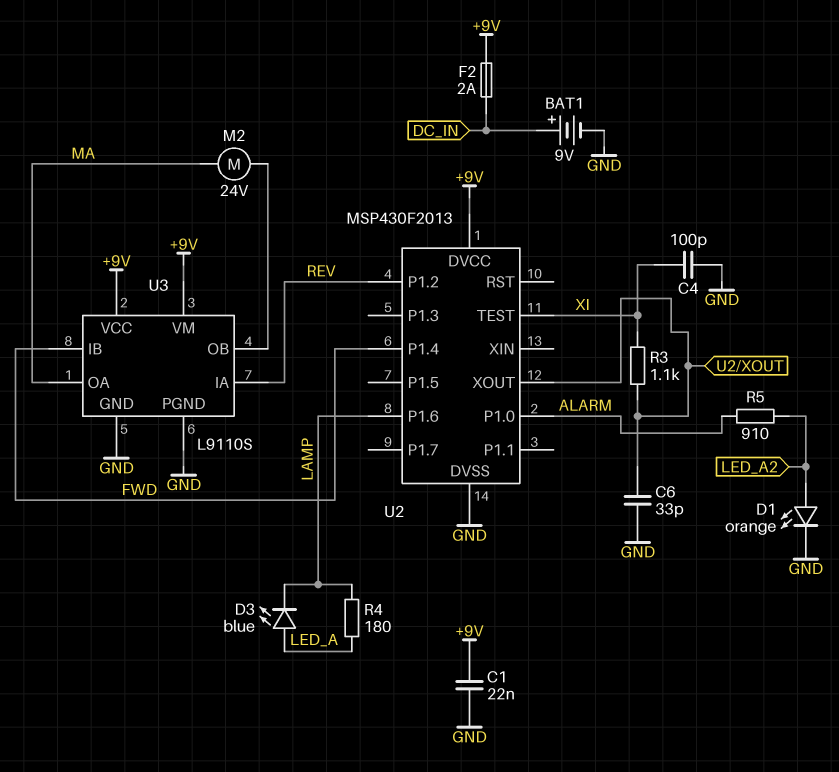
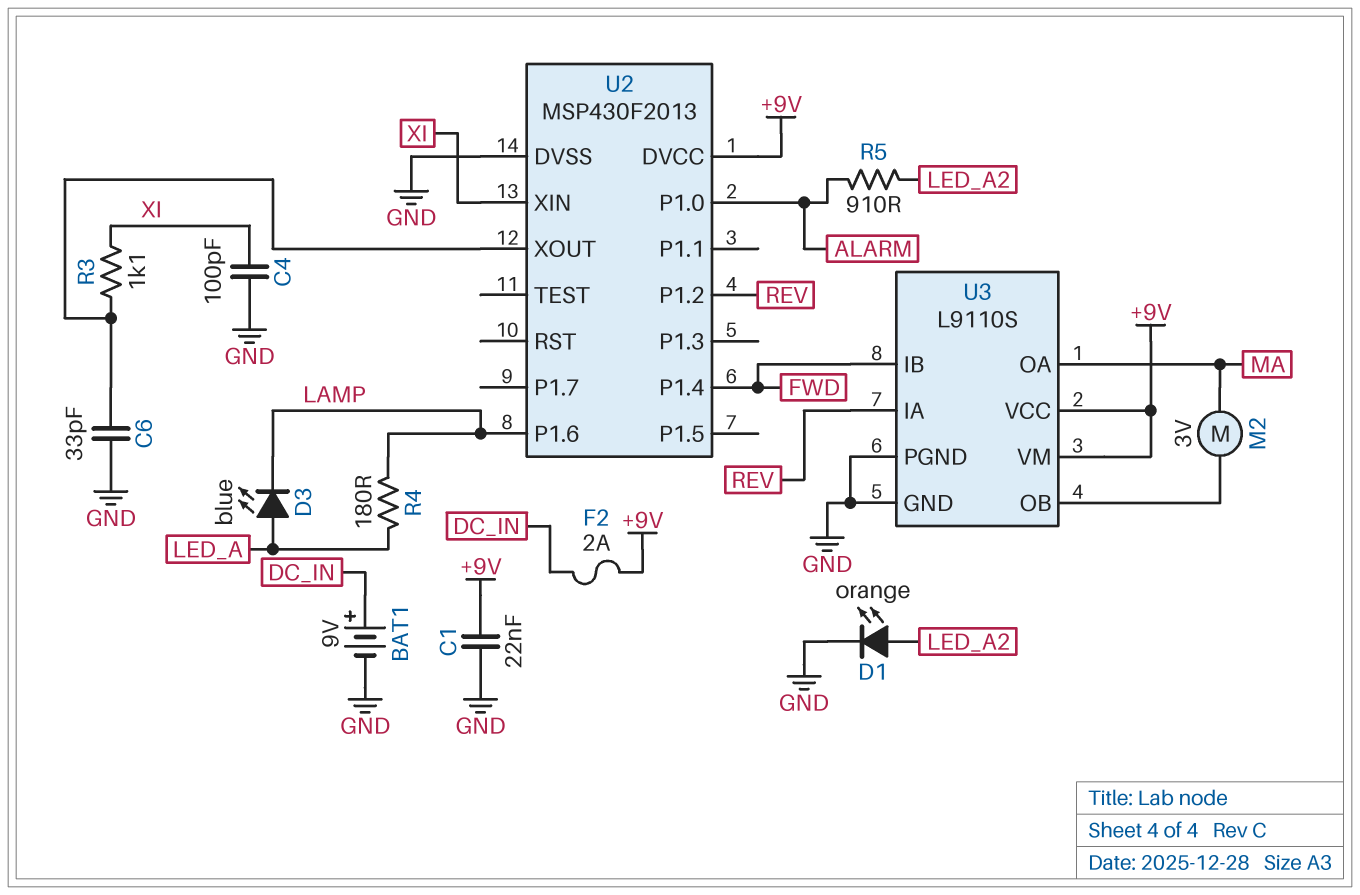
M2: motor 24V (MA, U3/OB) -> motor 3V (MA, U3/OB)
U2 pin TEST: XI -> none
U2 pin XIN: none -> XI

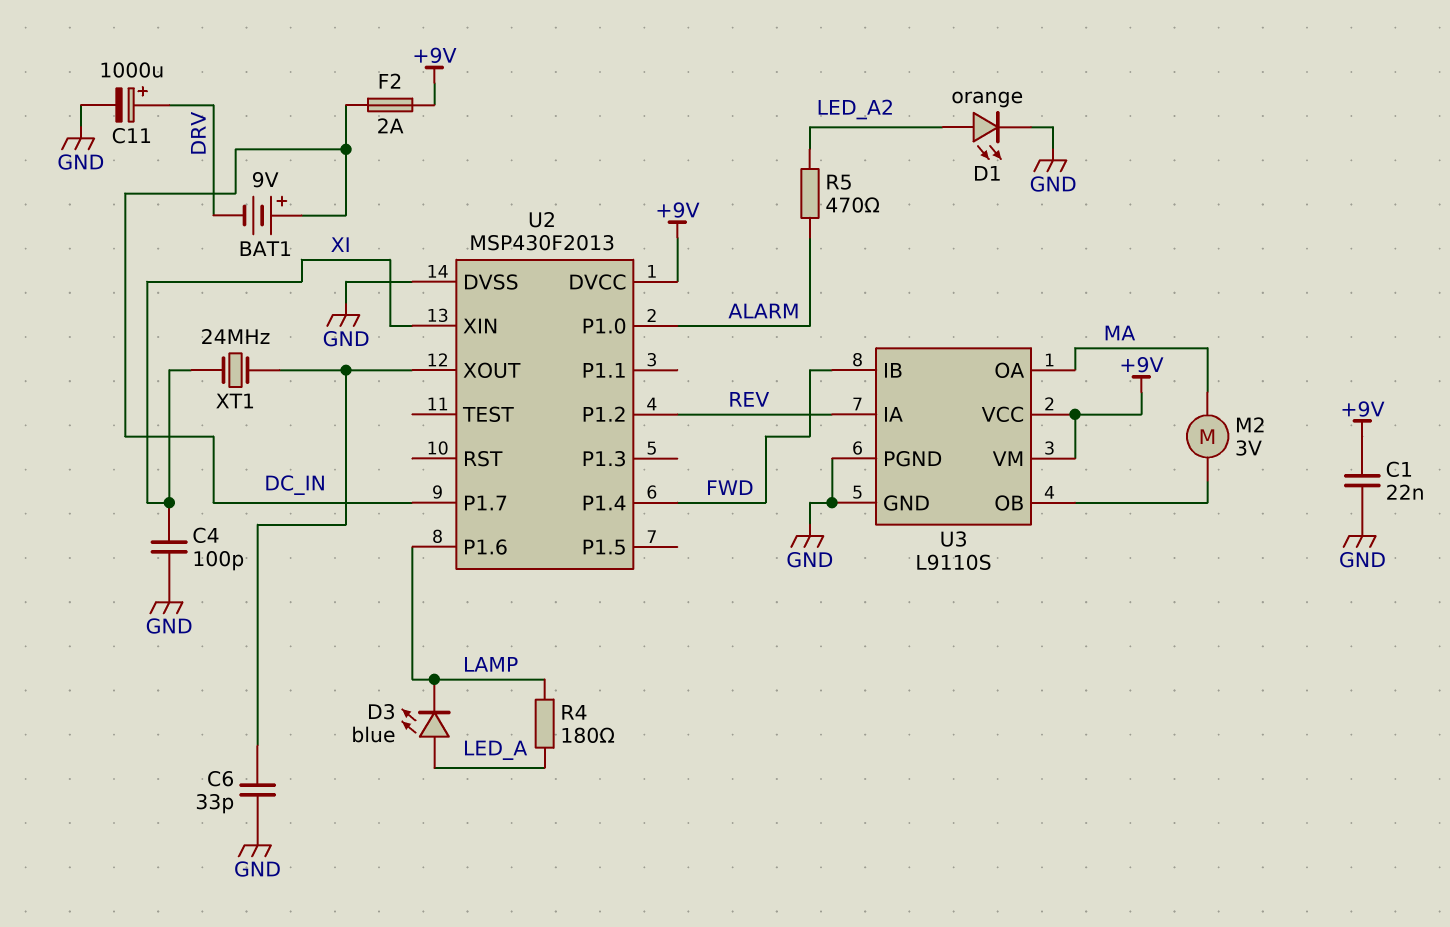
BAT1: 9V (plus DC_IN, minus GND) -> 9V (plus DC_IN, minus DRV)
C11: none -> 1000uF (plus DRV, minus GND)
R3: 1.1k (U2/XOUT, XI) -> none
R5: 910 (ALARM, LED_A2) -> 470 (ALARM, LED_A2)
U2 pin P1.7: none -> DC_IN
XT1: none -> 24MHz (U2/XOUT, XI)

